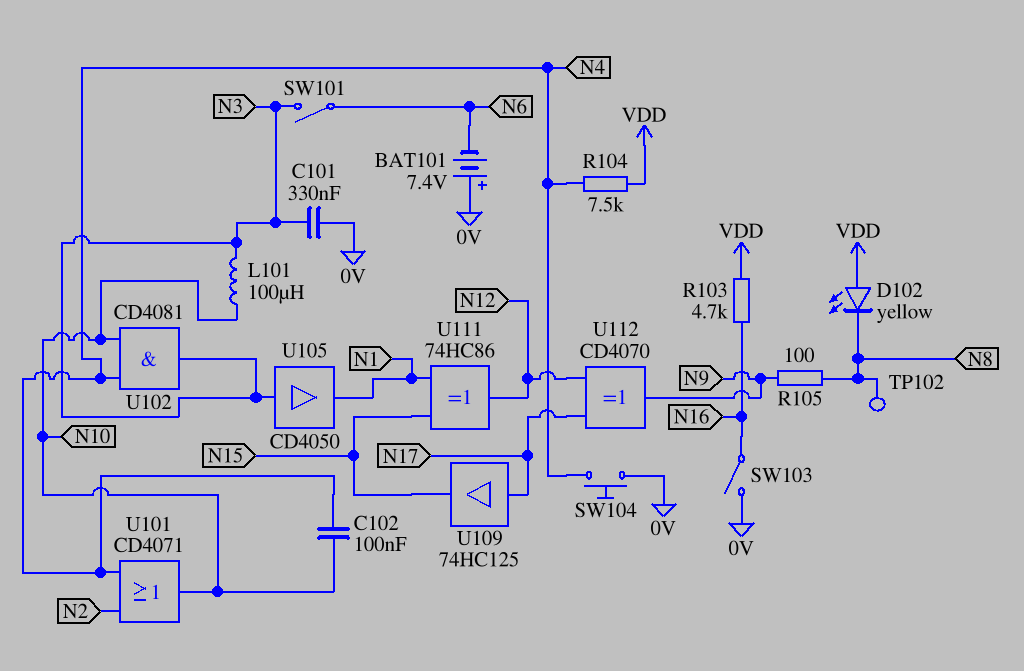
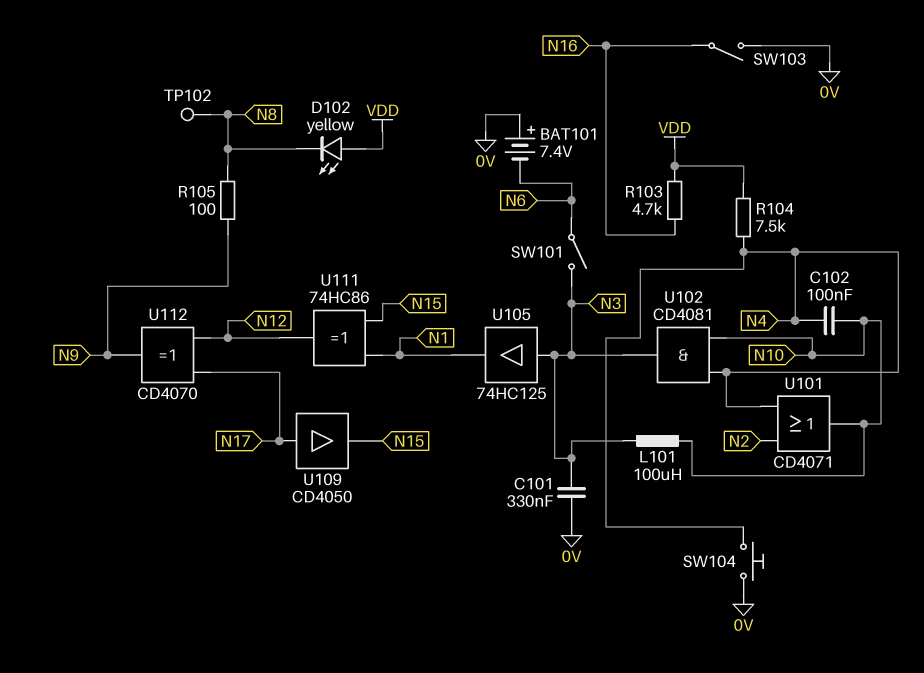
U105: buffer CD4050 (in N3, out N1) -> buffer 74HC125 (in N3, out N1)
U109: buffer 74HC125 (in N17, out N15) -> buffer CD4050 (in N17, out N15)

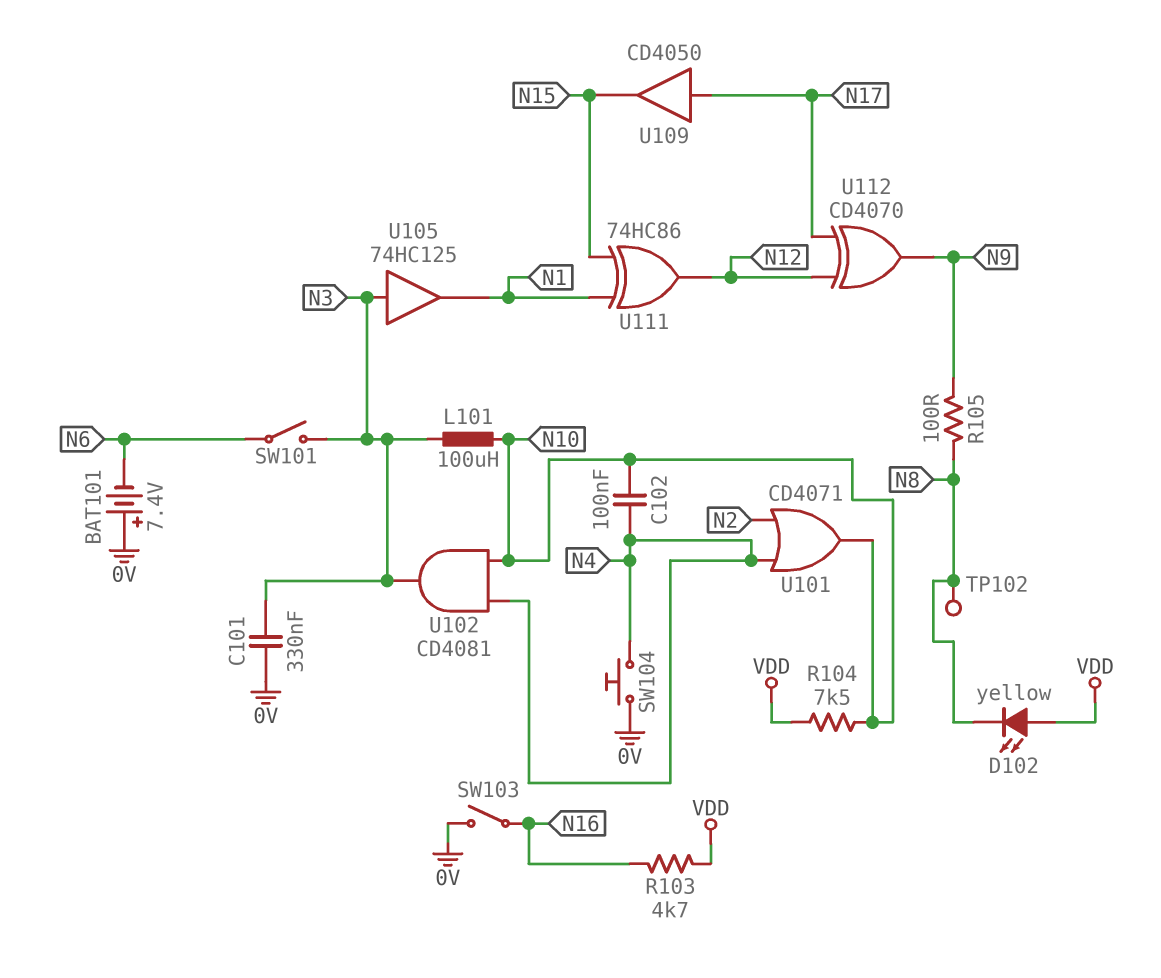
R104: 7.5k (N4, VDD) -> 7.5k (N10, VDD)

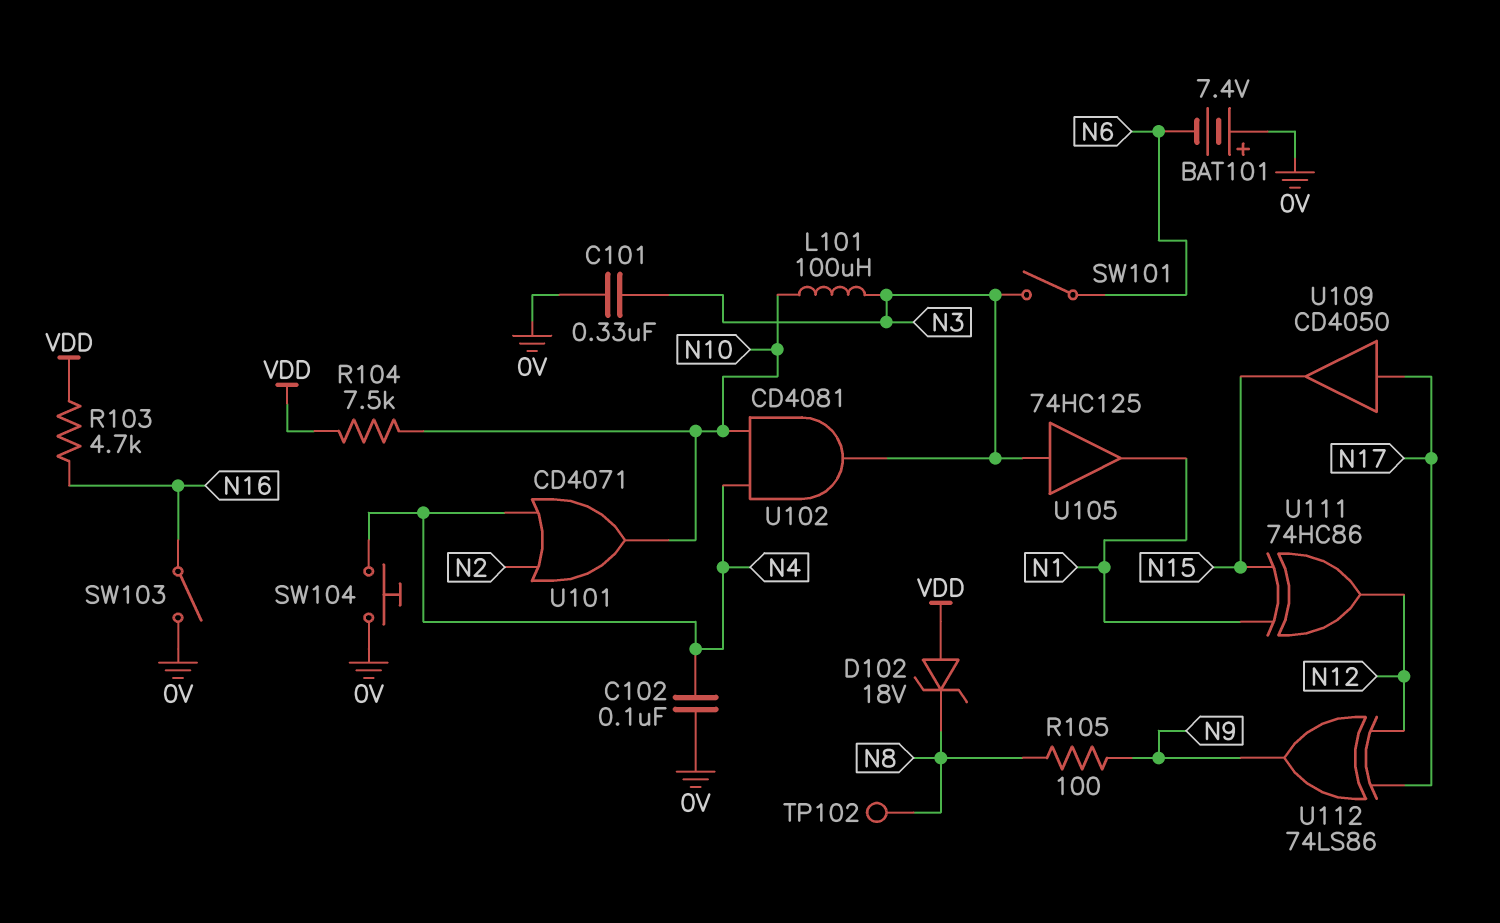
C102: 100nF (N4, N10) -> 100nF (0V, N4)
D102: LED yellow (A VDD, K N8) -> zener 18V (A VDD, K N8)
U112: XOR CD4070 (in N12, in N17, out N9) -> XOR 74LS86 (in N12, in N17, out N9)

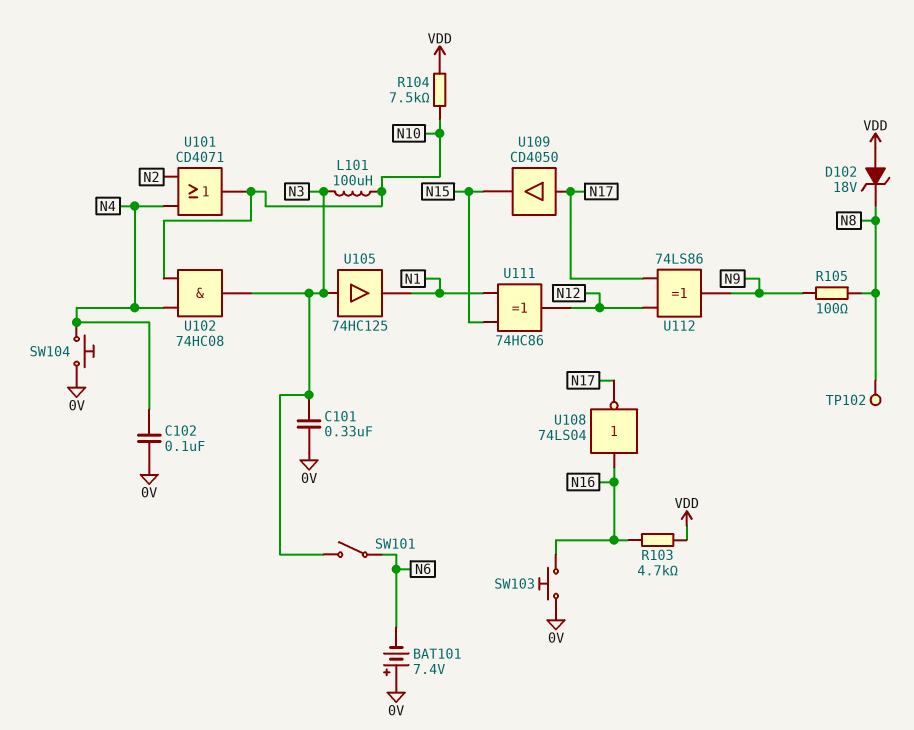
SW103: switch (0V, N16) -> button (0V, N16)
U102: AND CD4081 (in N4, in N10, out N3) -> AND 74HC08 (in N4, in N10, out N3)
U108: none -> NOT 74LS04 (in N16, out N17)

